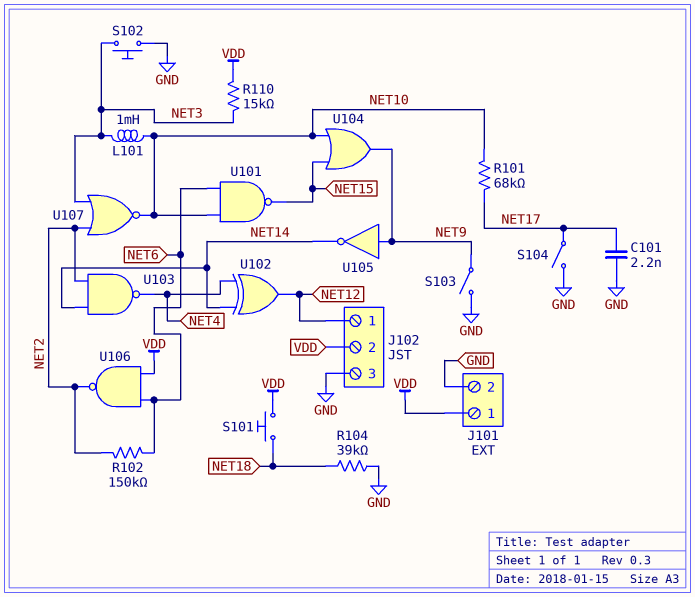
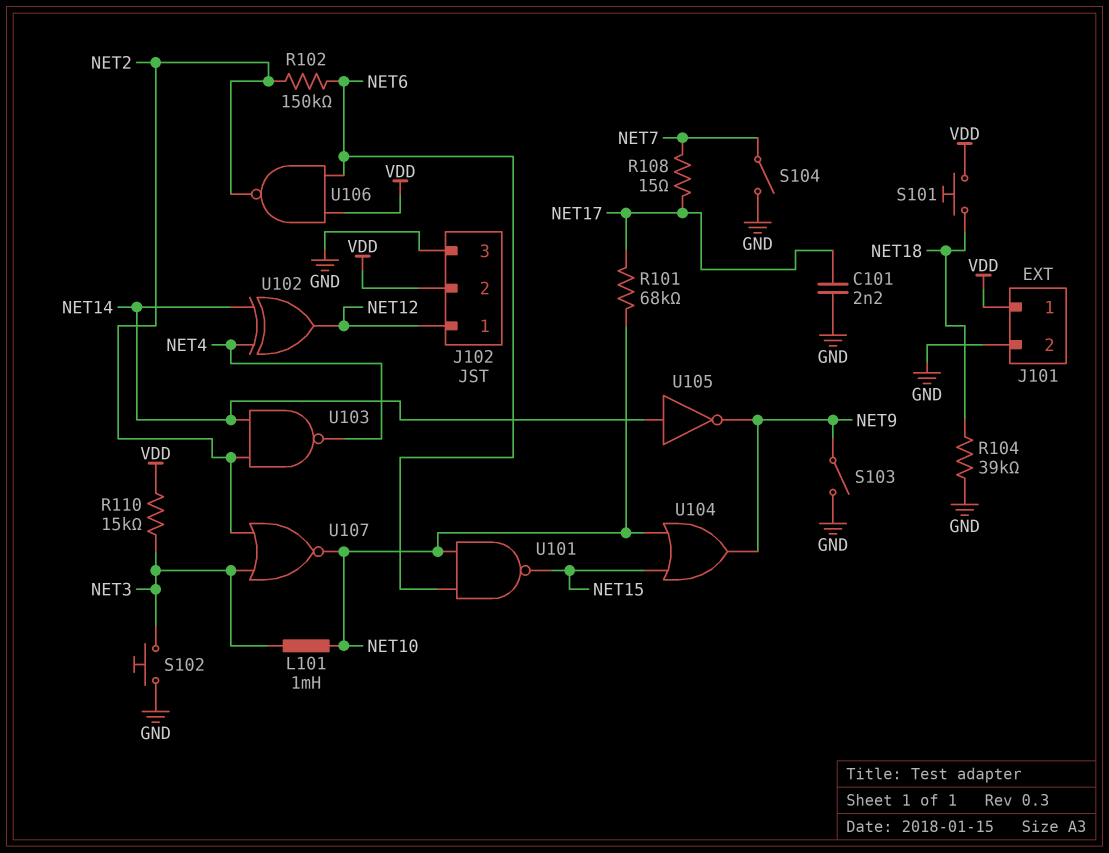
R108: none -> 15 (NET7, NET17)
S104: switch (GND, NET17) -> switch (GND, NET7)
U105: NOT (in NET9, out NET14) -> NOT (in NET14, out NET9)

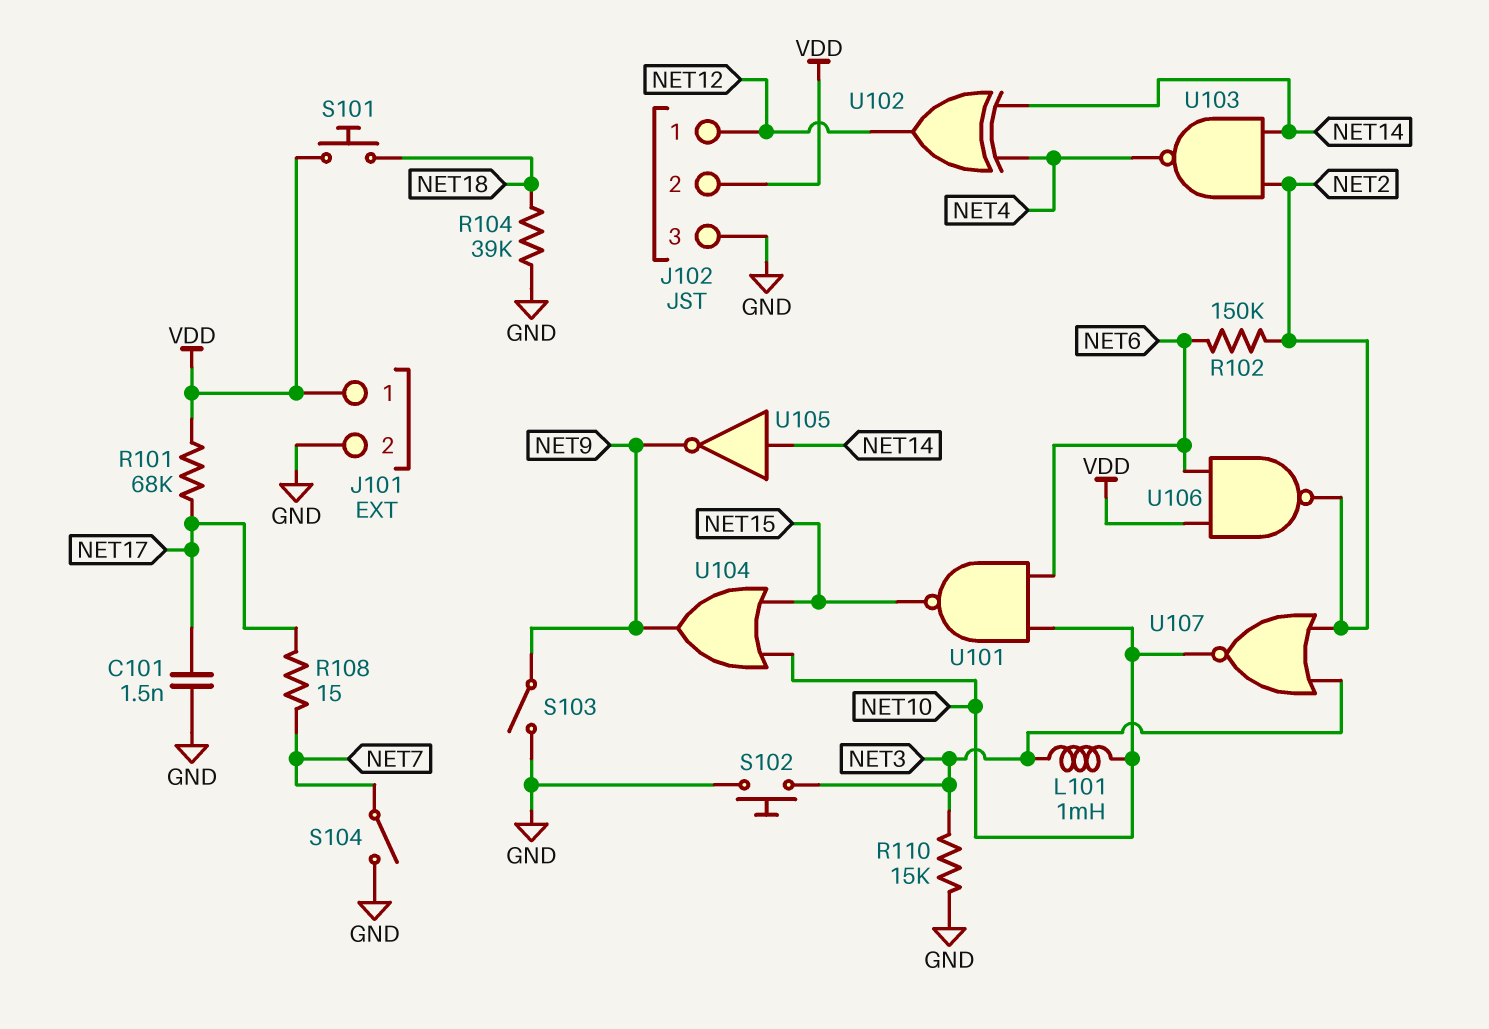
C101: 2.2nF (GND, NET17) -> 1.5nF (GND, NET17)
R101: 68k (NET10, NET17) -> 68k (NET17, VDD)
R110: 15k (NET3, VDD) -> 15k (GND, NET3)

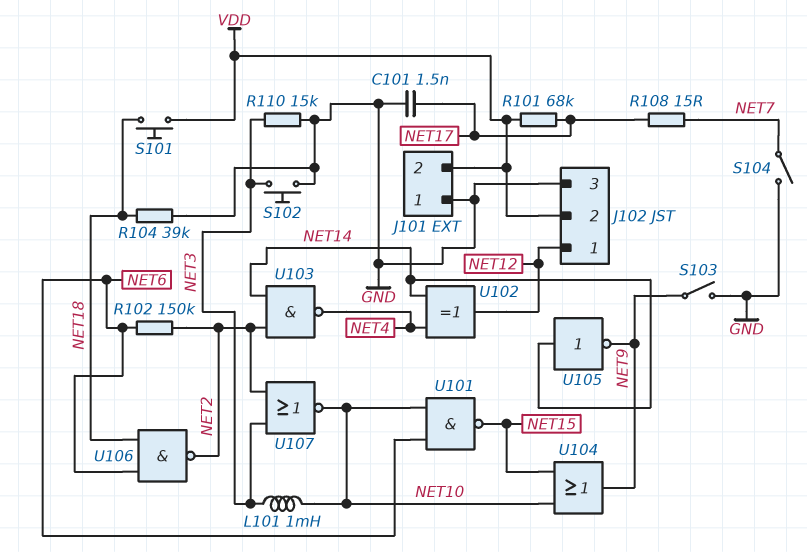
J101 pin 1: VDD -> GND
J101 pin 2: GND -> VDD
U106: NAND (in NET6, in VDD, out NET2) -> NAND (in NET6, in NET18, out NET2)

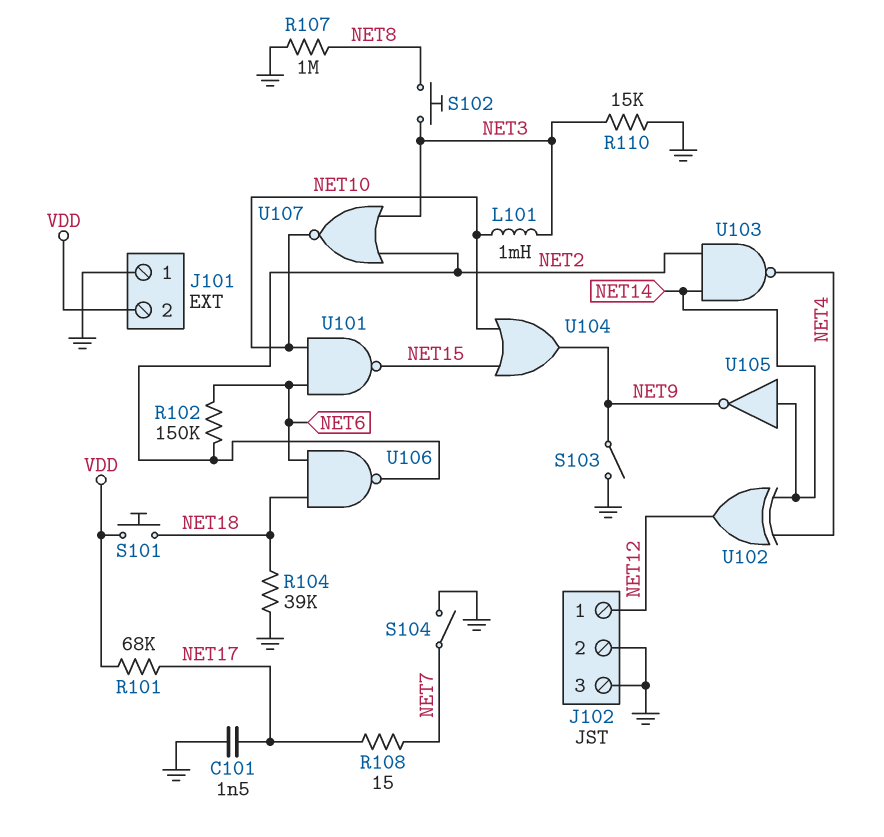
J102 pin 2: VDD -> GND
R107: none -> 1M (GND, NET8)
S102: button (GND, NET3) -> button (NET3, NET8)

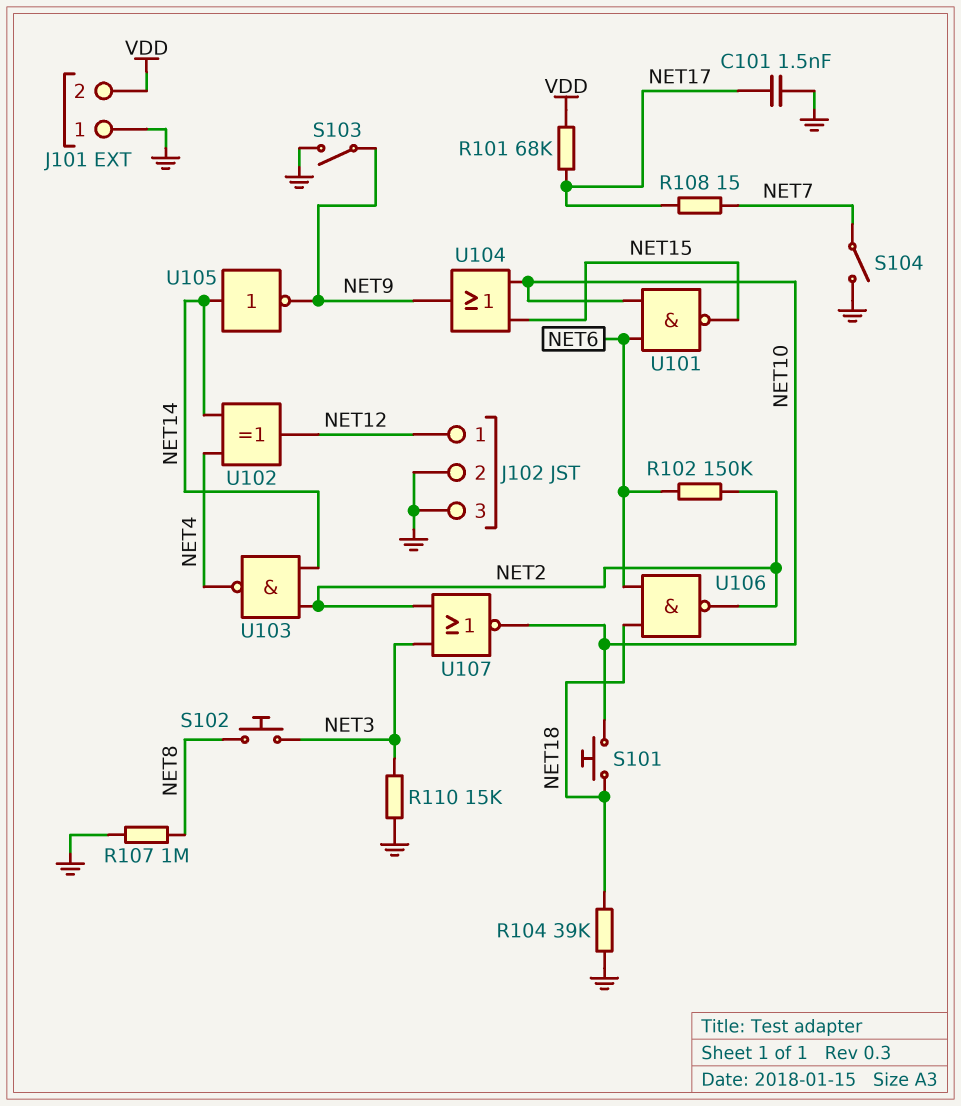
L101: 1mH (NET3, NET10) -> none
S101: button (NET18, VDD) -> button (NET10, NET18)

